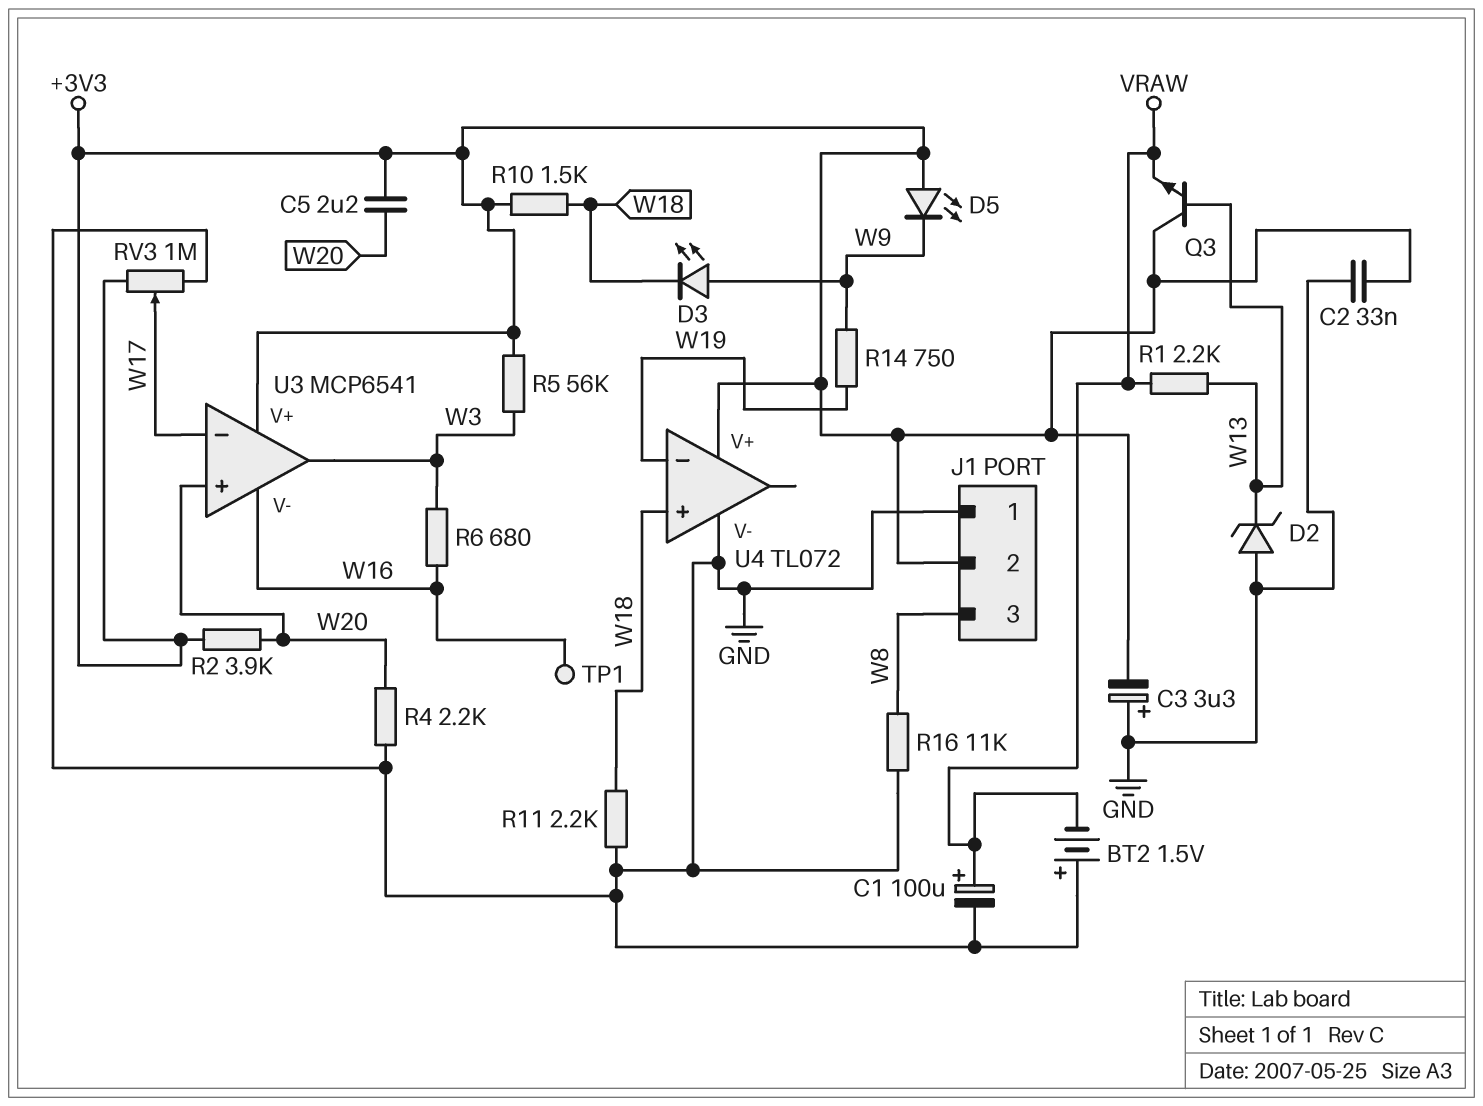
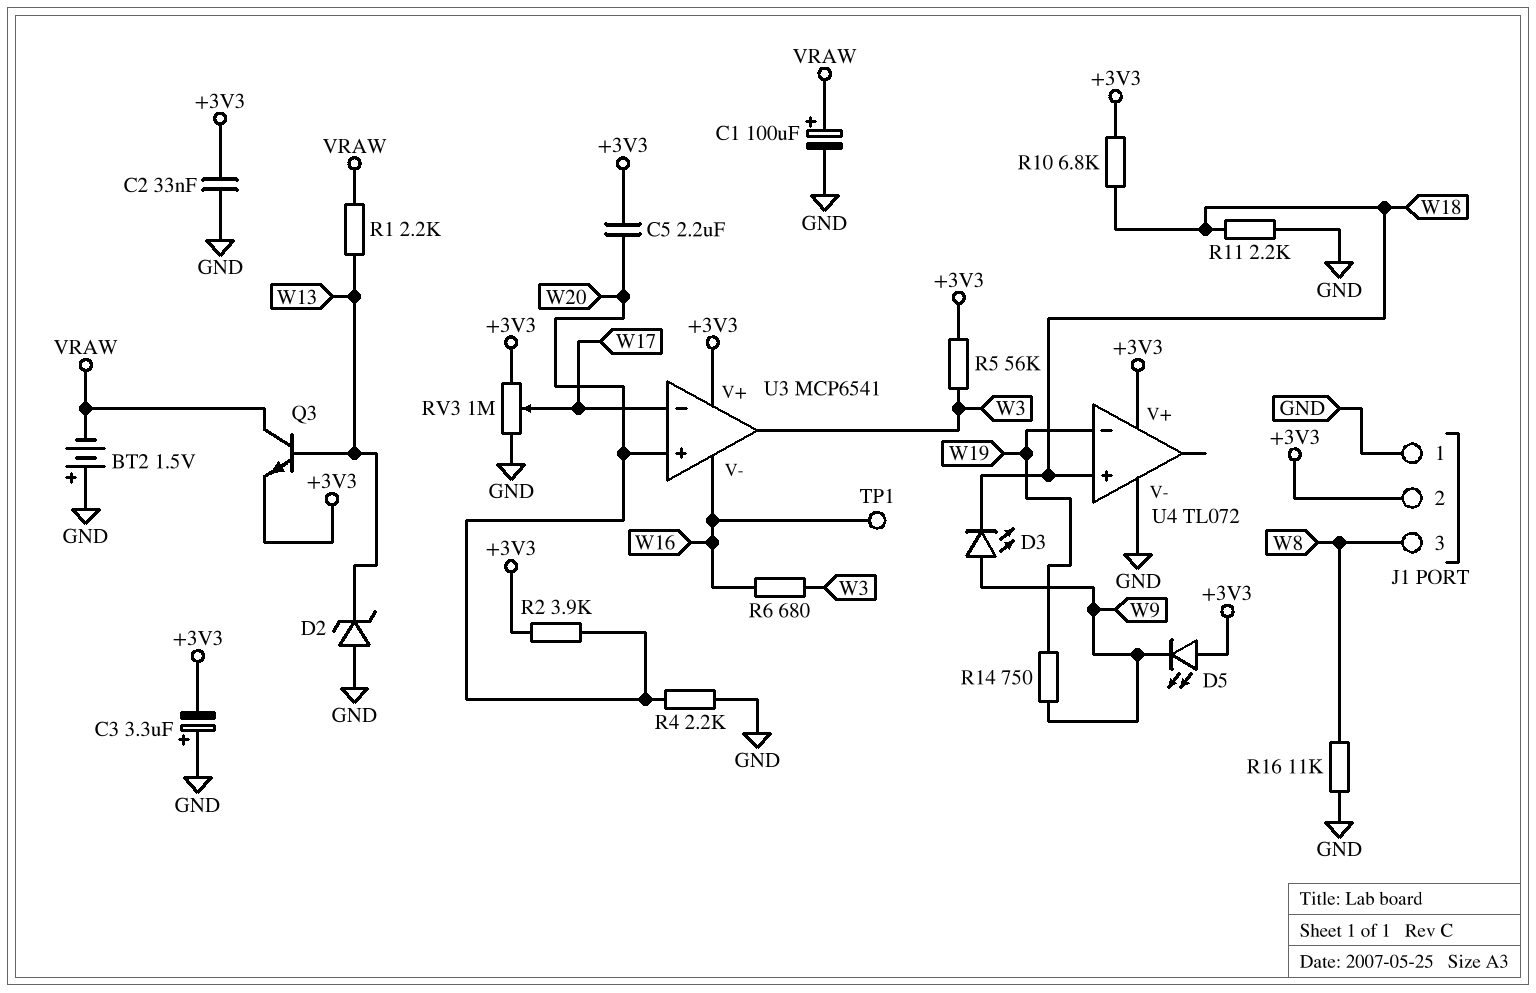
Q3: NPN (B W13, C +3V3, E VRAW) -> NPN (B W13, C VRAW, E +3V3)
R10: 1.5k (+3V3, W18) -> 6.8k (+3V3, W18)

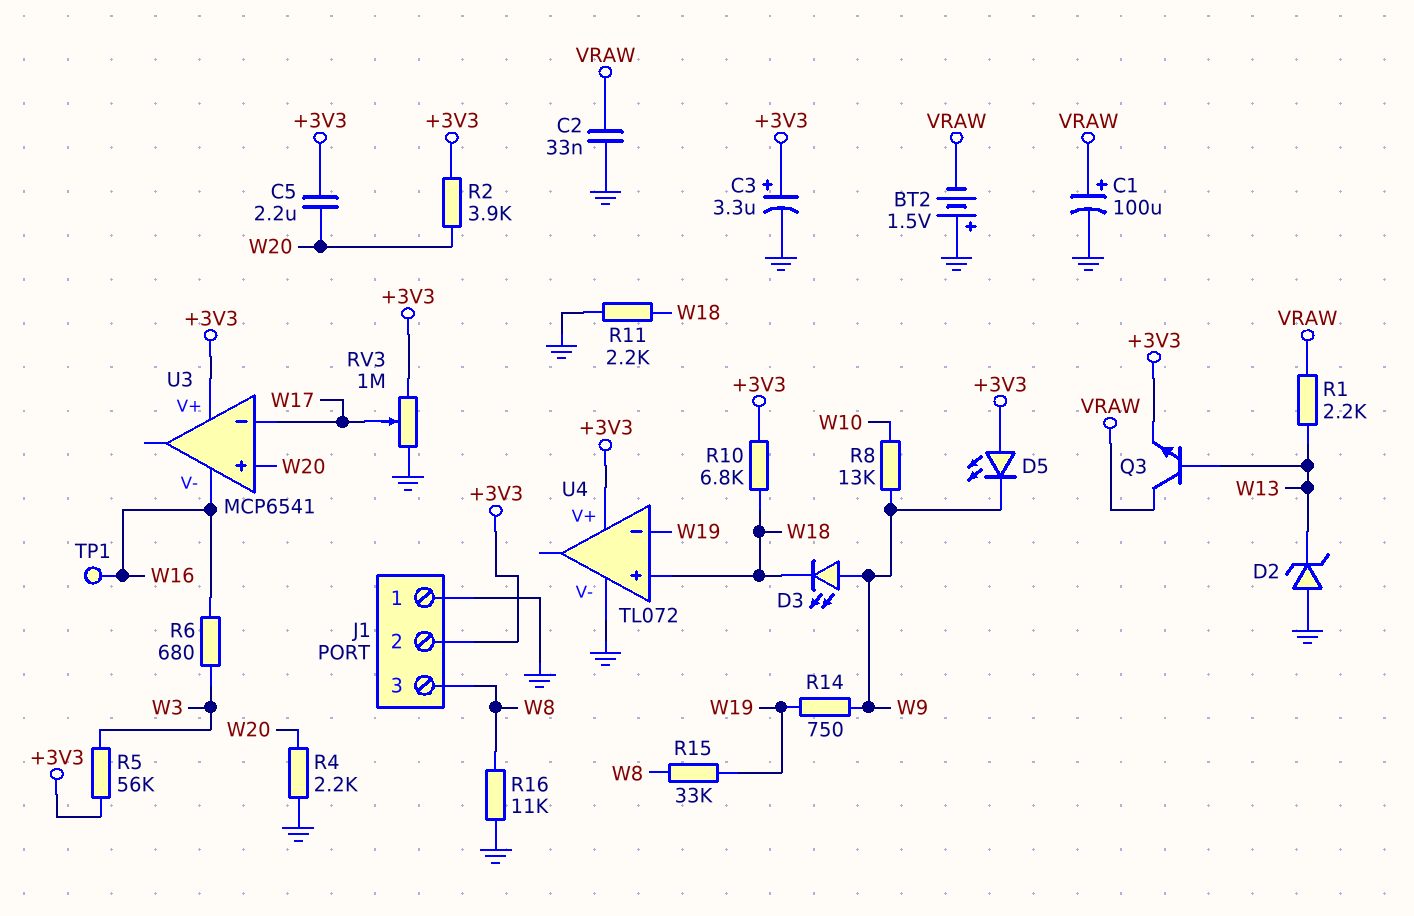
C2: 33nF (+3V3, GND) -> 33nF (GND, VRAW)
C3: 3.3uF (plus GND, minus +3V3) -> 3.3uF (plus +3V3, minus GND)
R8: none -> 13k (W9, W10)
R15: none -> 33k (W8, W19)
U3 pin out: W3 -> none

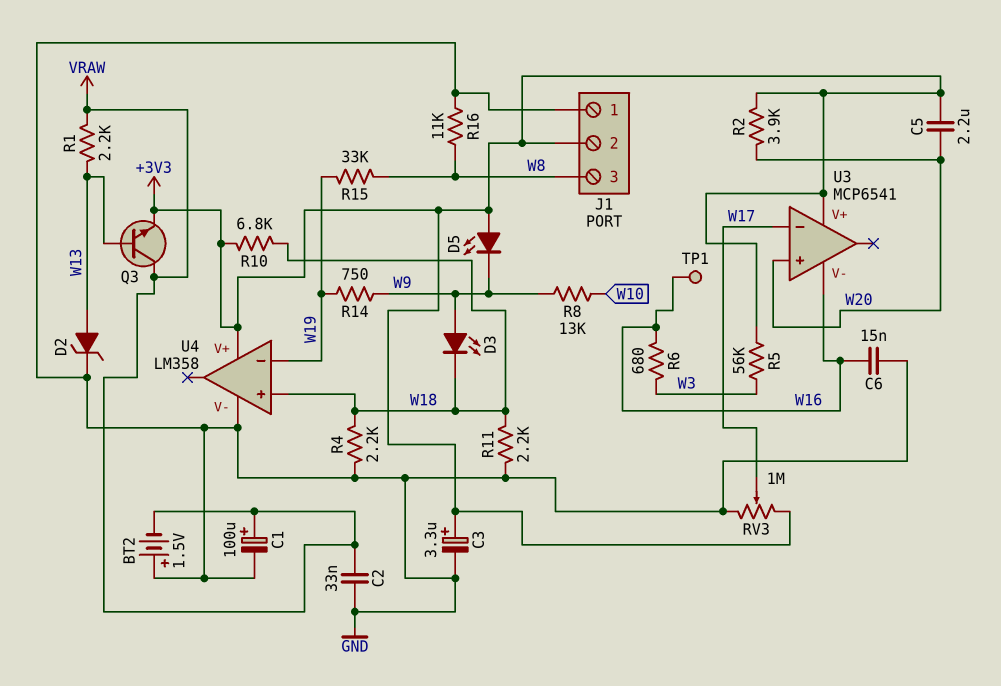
C6: none -> 15nF (GND, W16)
D2: zener (A GND, K W13) -> zener (A W13, K GND)
R4: 2.2k (GND, W20) -> 2.2k (GND, W18)
U4: TL072 -> LM358

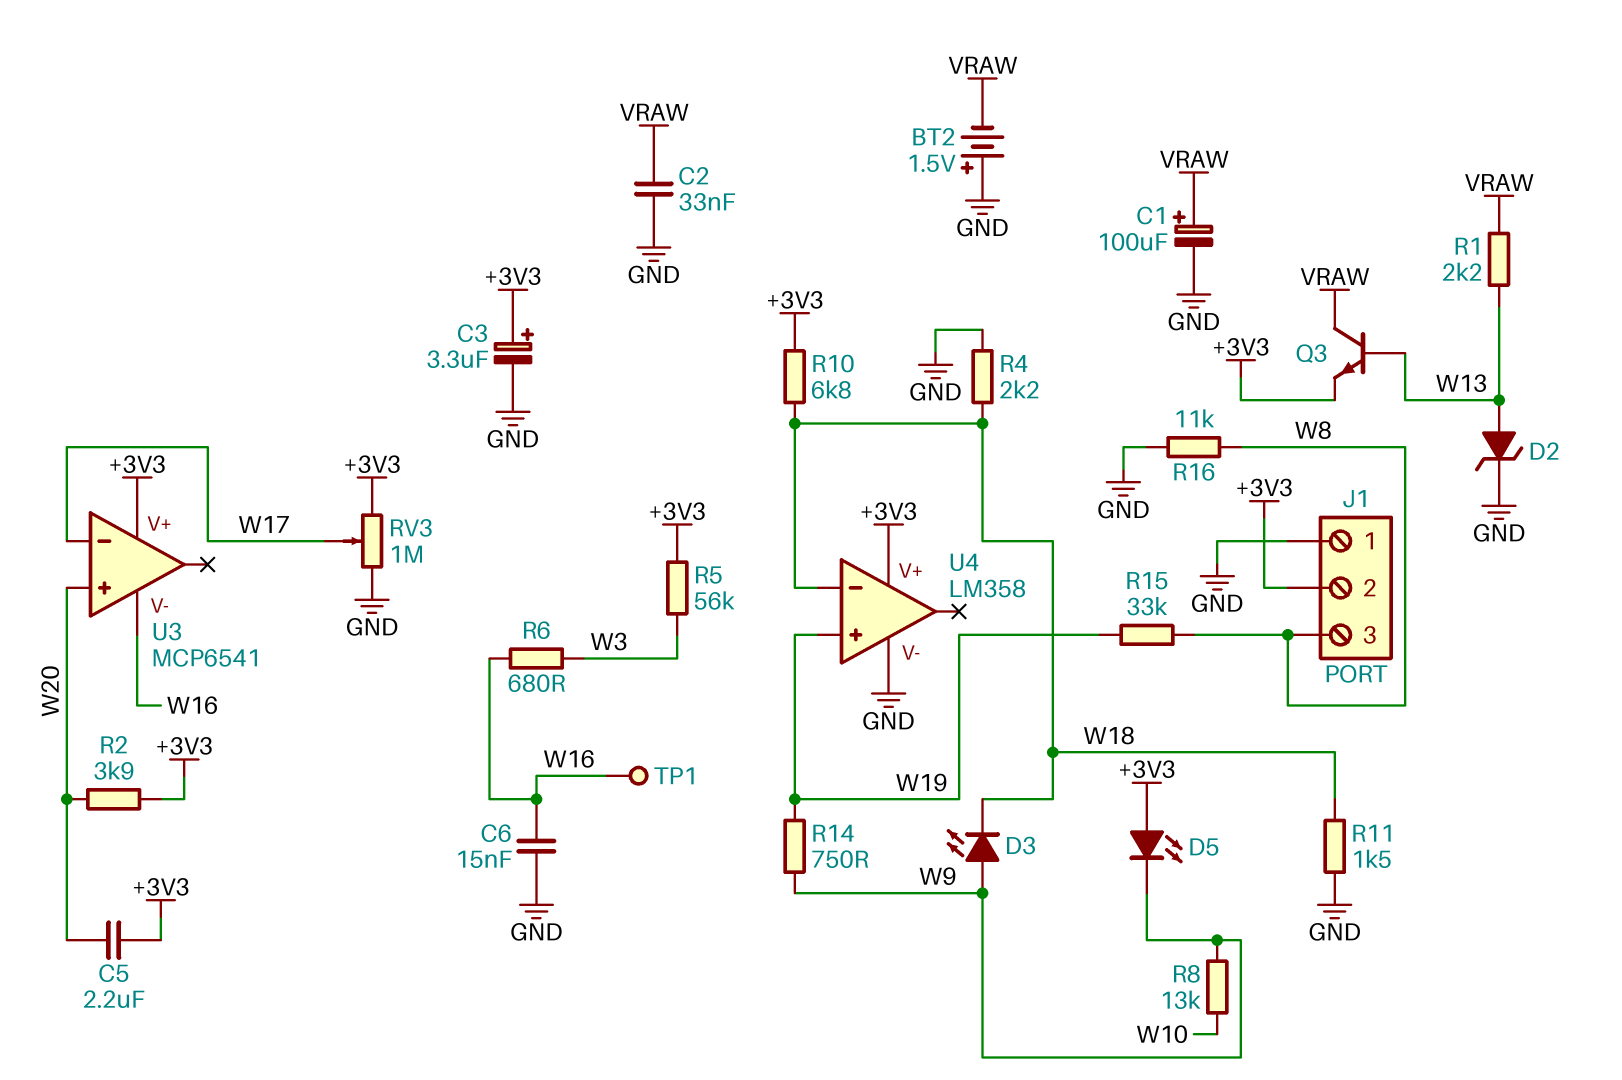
R11: 2.2k (GND, W18) -> 1.5k (GND, W18)
U4 pin in+: W18 -> W19
U4 pin in-: W19 -> W18

